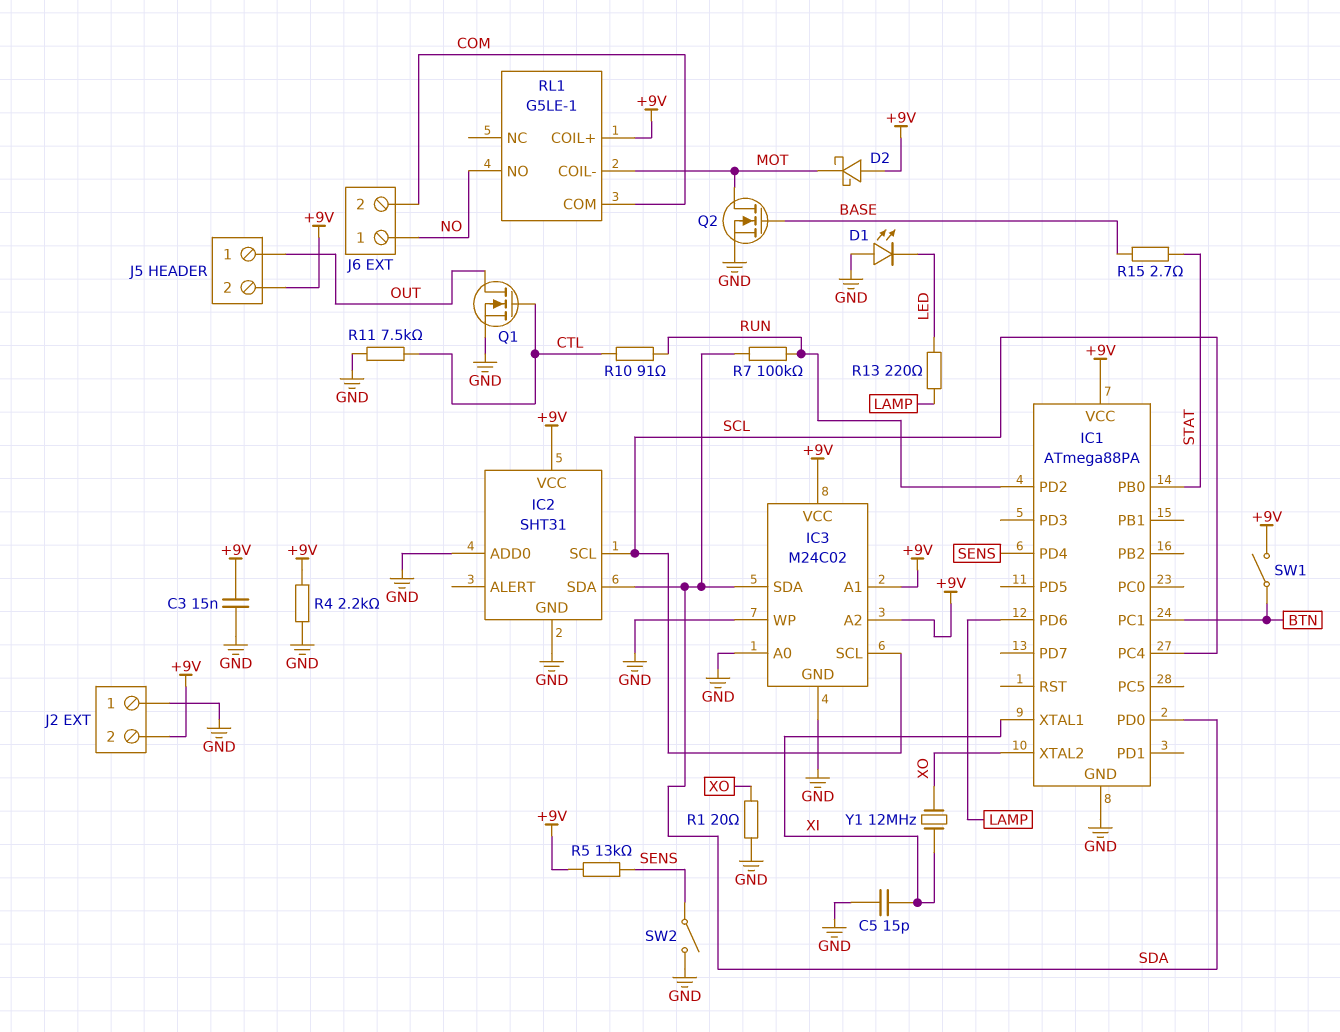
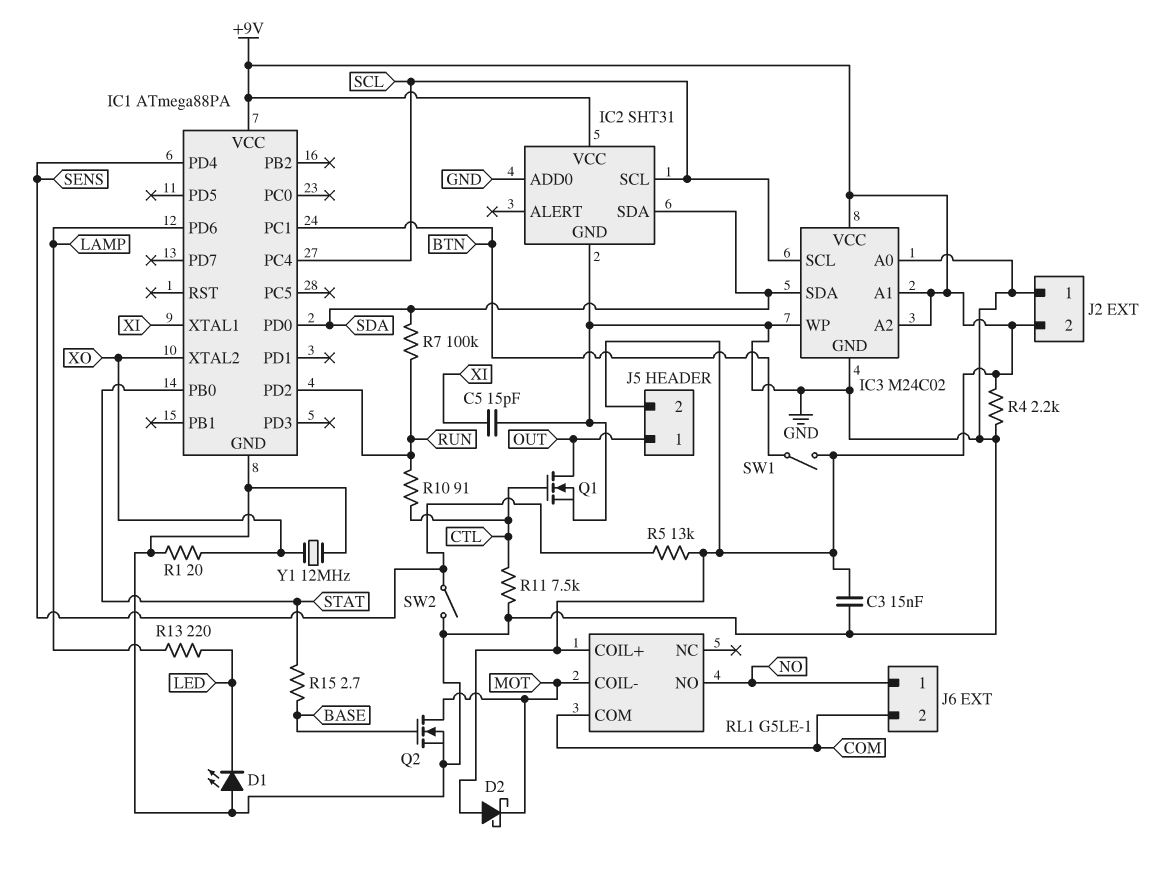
Y1: 12MHz (XI, XO) -> 12MHz (GND, XO)

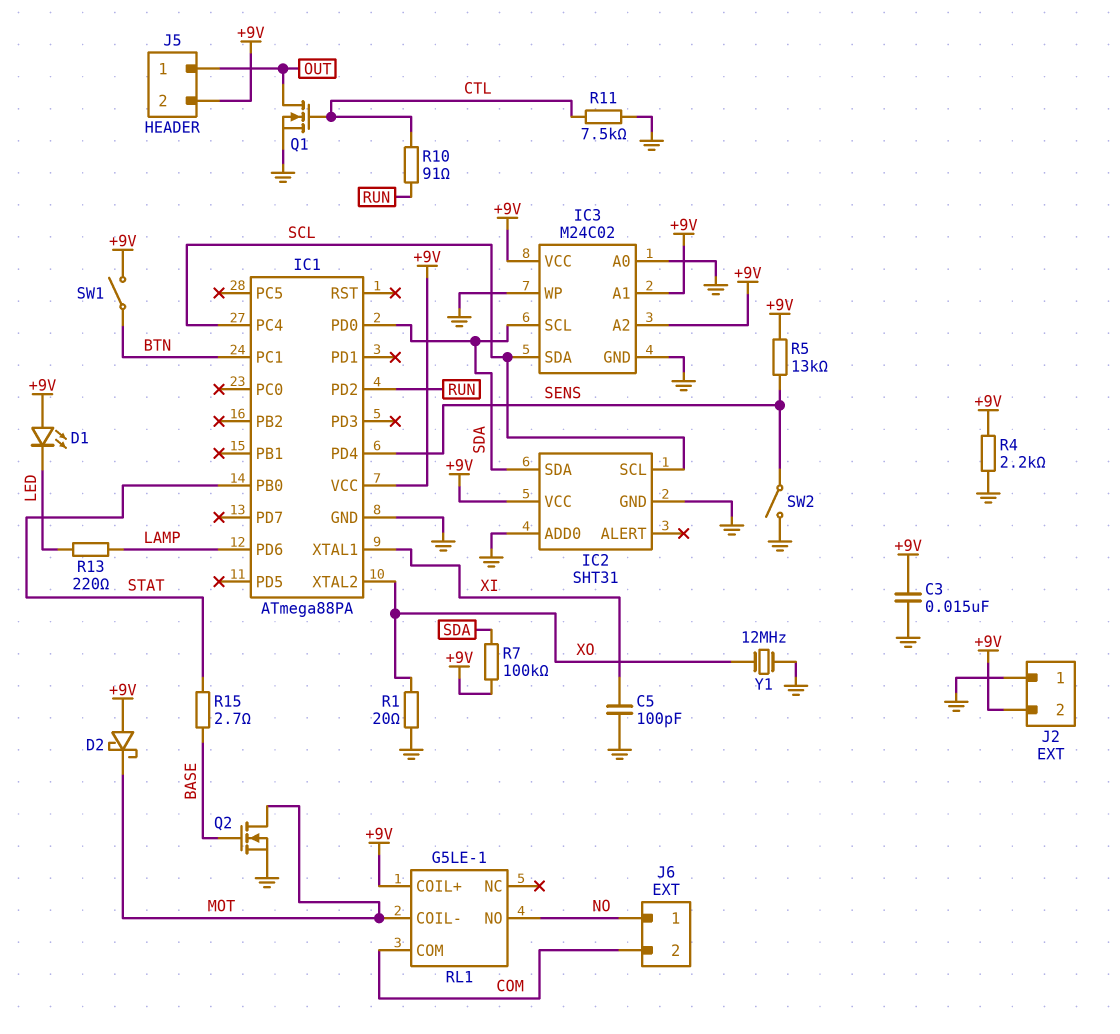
C5: 15pF (GND, XI) -> 100pF (GND, XI)
D1: LED (A GND, K LED) -> LED (A +9V, K LED)
IC3 pin SCL: SCL -> SDA
IC3 pin SDA: SDA -> SCL
R7: 100k (RUN, SDA) -> 100k (+9V, SDA)

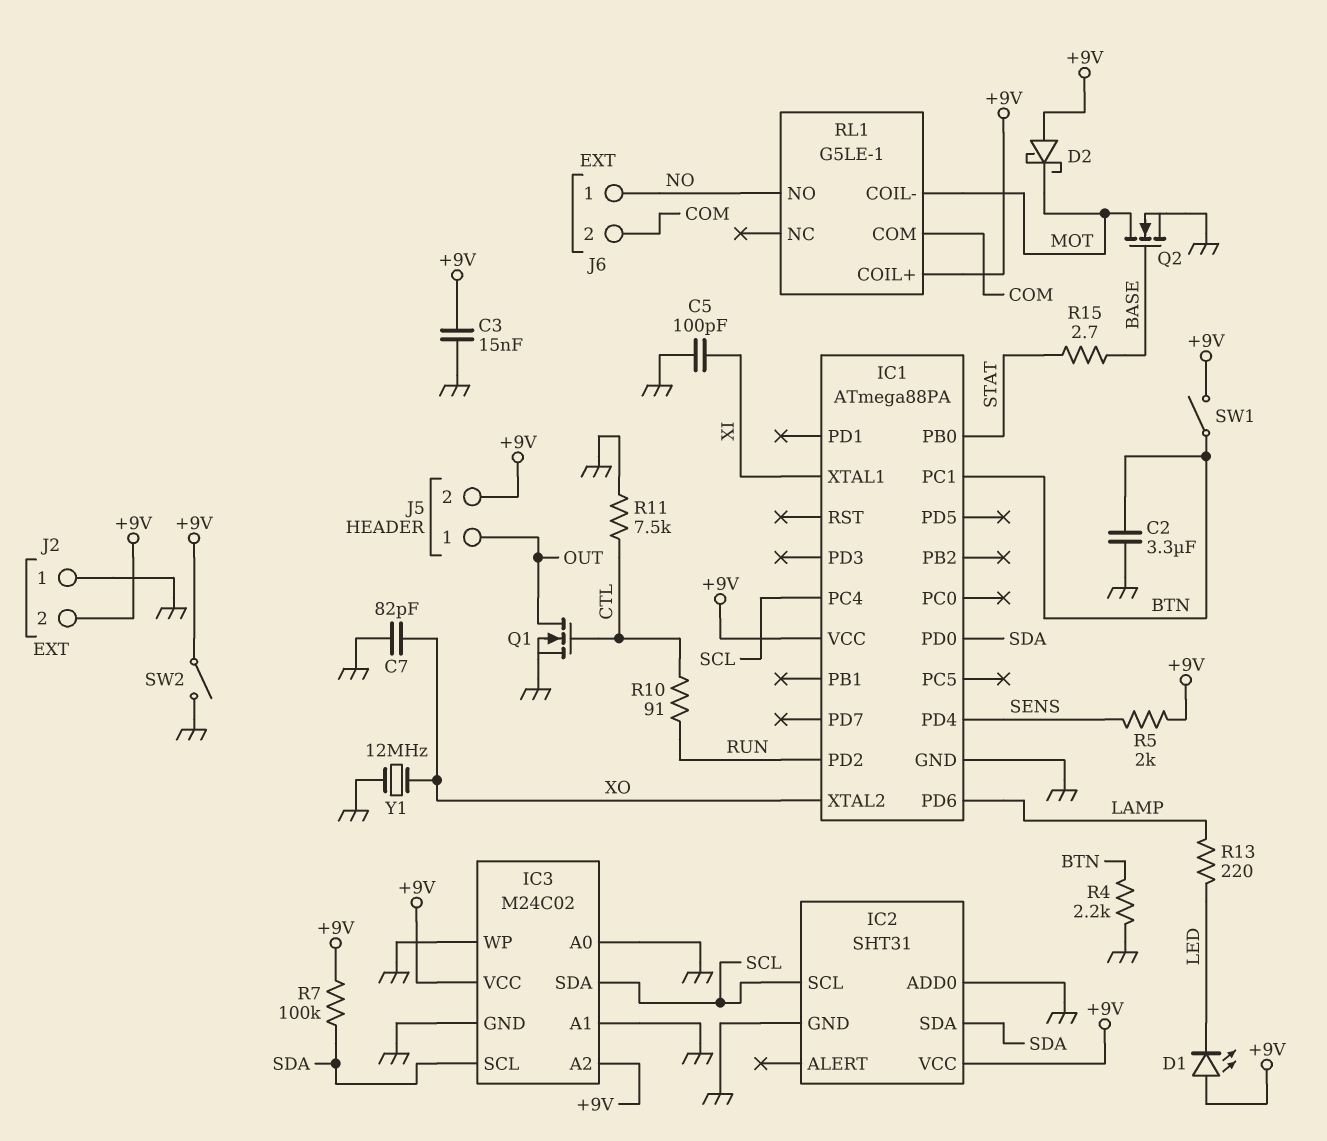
C2: none -> 3.3uF (BTN, GND)
C7: none -> 82pF (GND, XO)
IC3 pin A1: +9V -> GND
R1: 20 (GND, XO) -> none
R4: 2.2k (+9V, GND) -> 2.2k (BTN, GND)
R5: 13k (+9V, SENS) -> 2k (+9V, SENS)
SW2: switch (GND, SENS) -> switch (+9V, GND)

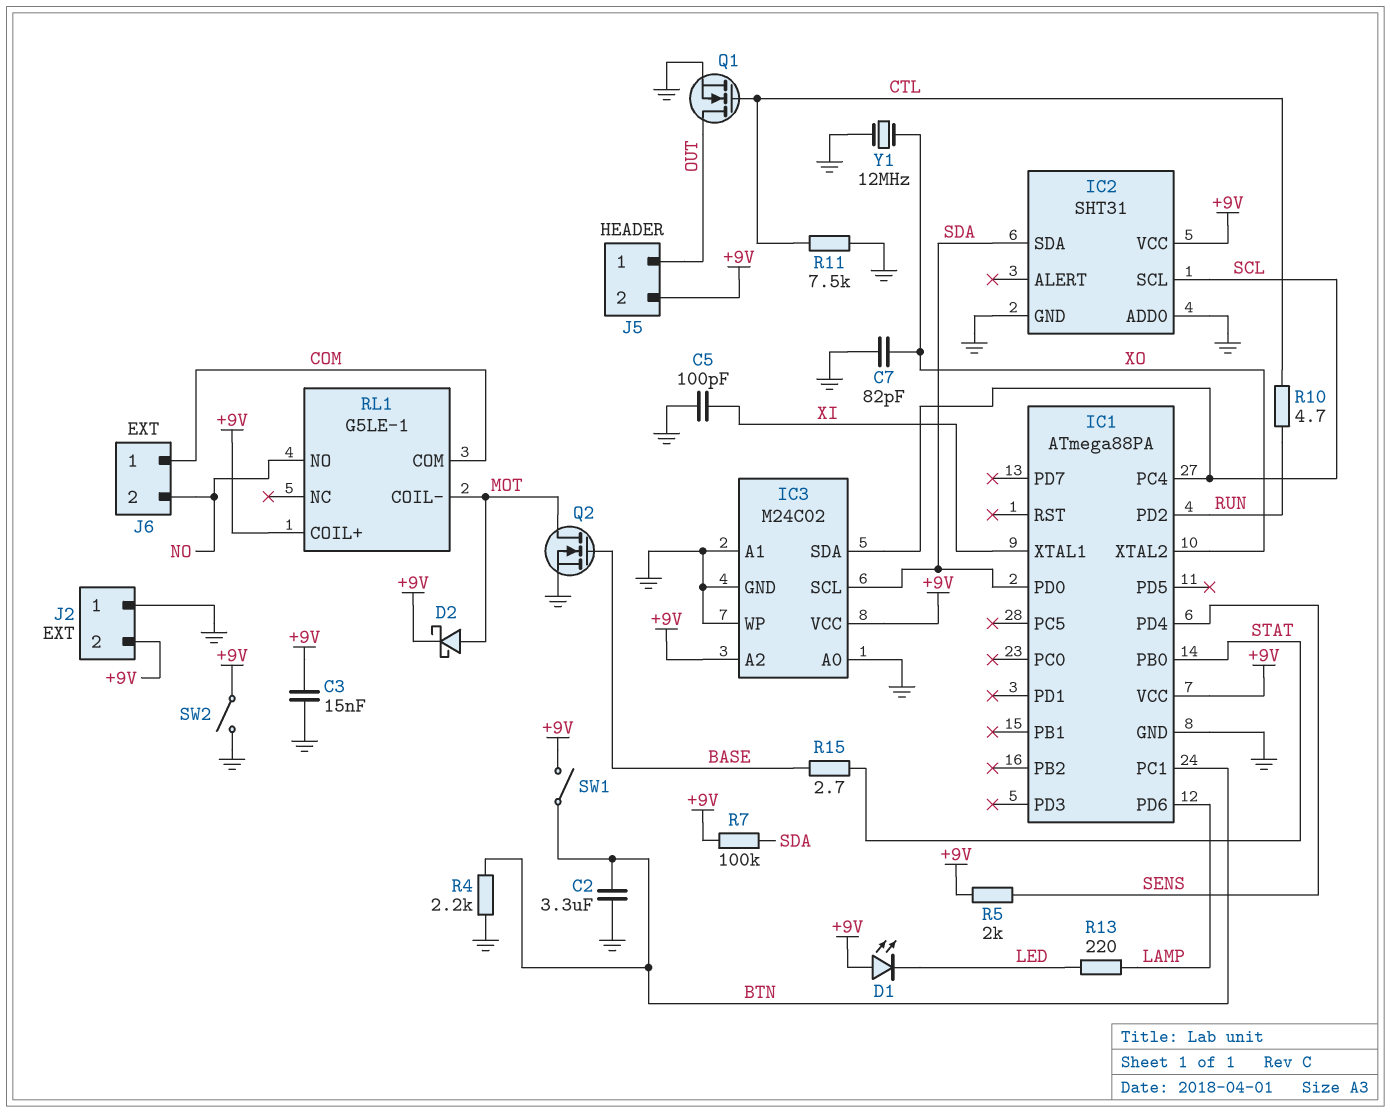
D2: schottky (A +9V, K MOT) -> schottky (A MOT, K +9V)
J6 pin 1: NO -> COM
J6 pin 2: COM -> NO
R10: 91 (CTL, RUN) -> 4.7 (CTL, RUN)

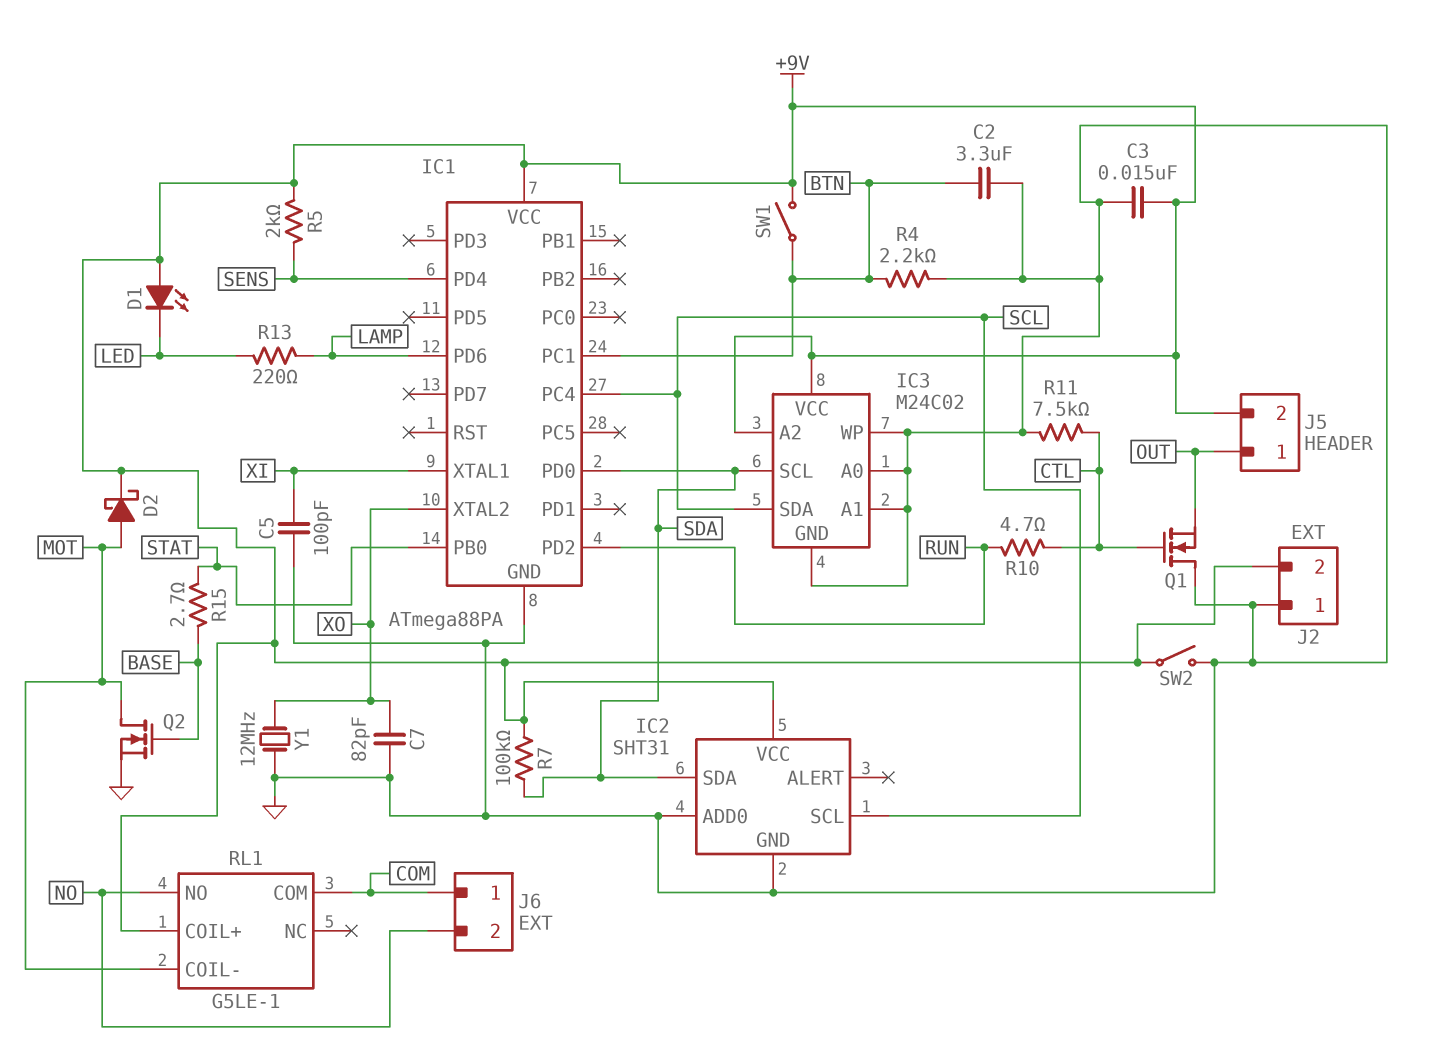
Q1: NMOS (G CTL, D OUT, S GND) -> NMOS (G CTL, D GND, S OUT)

